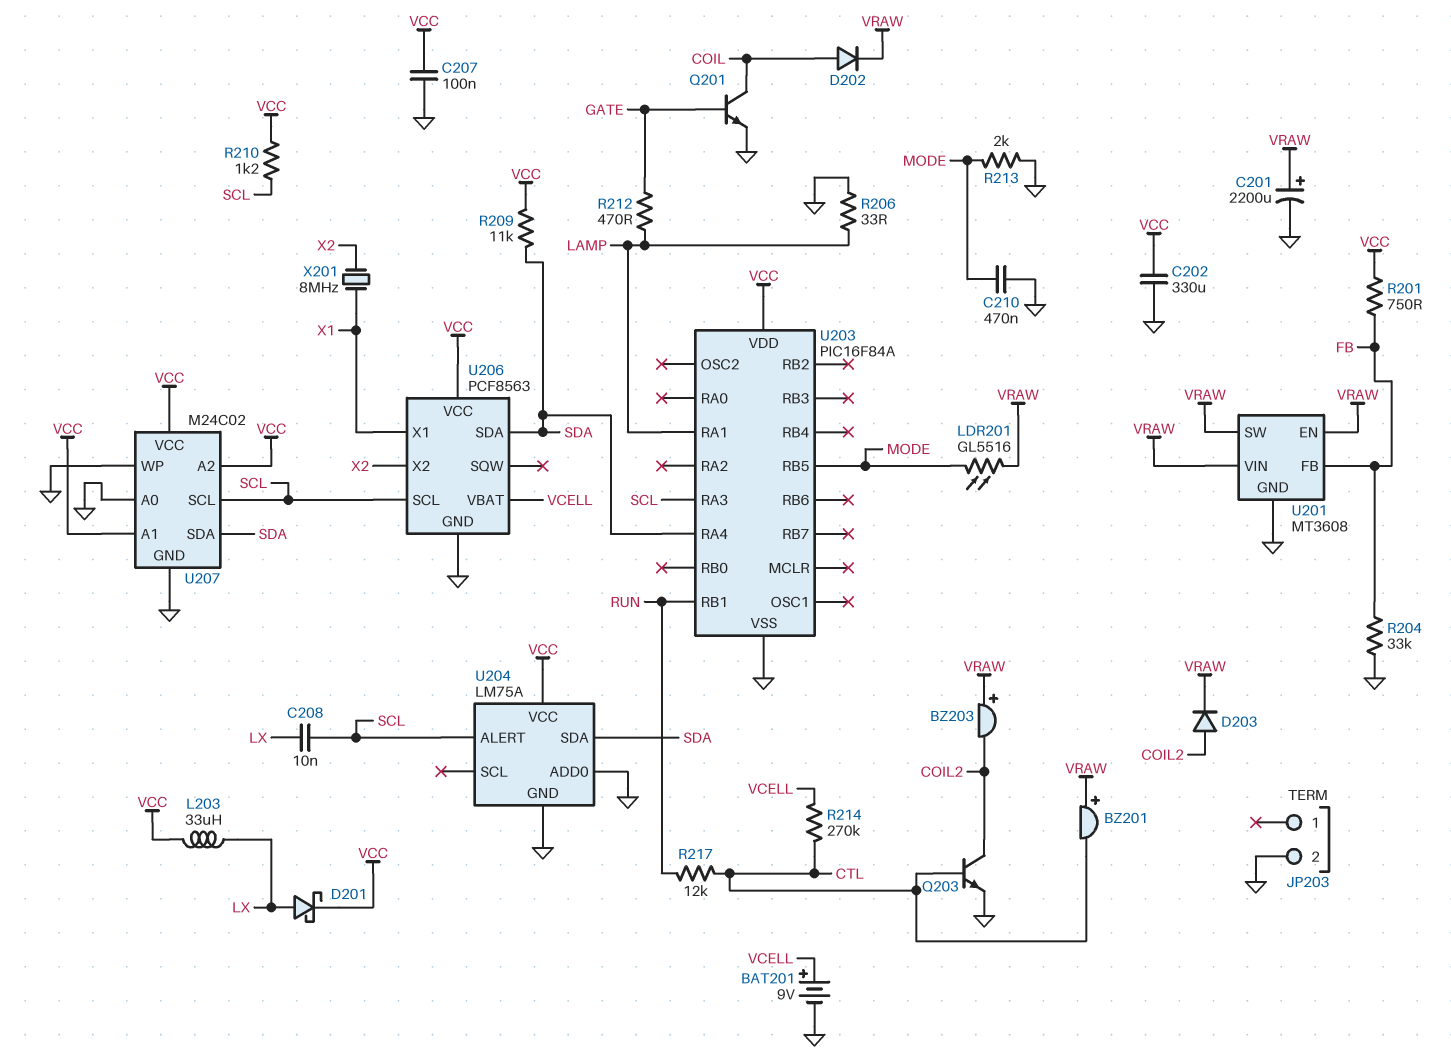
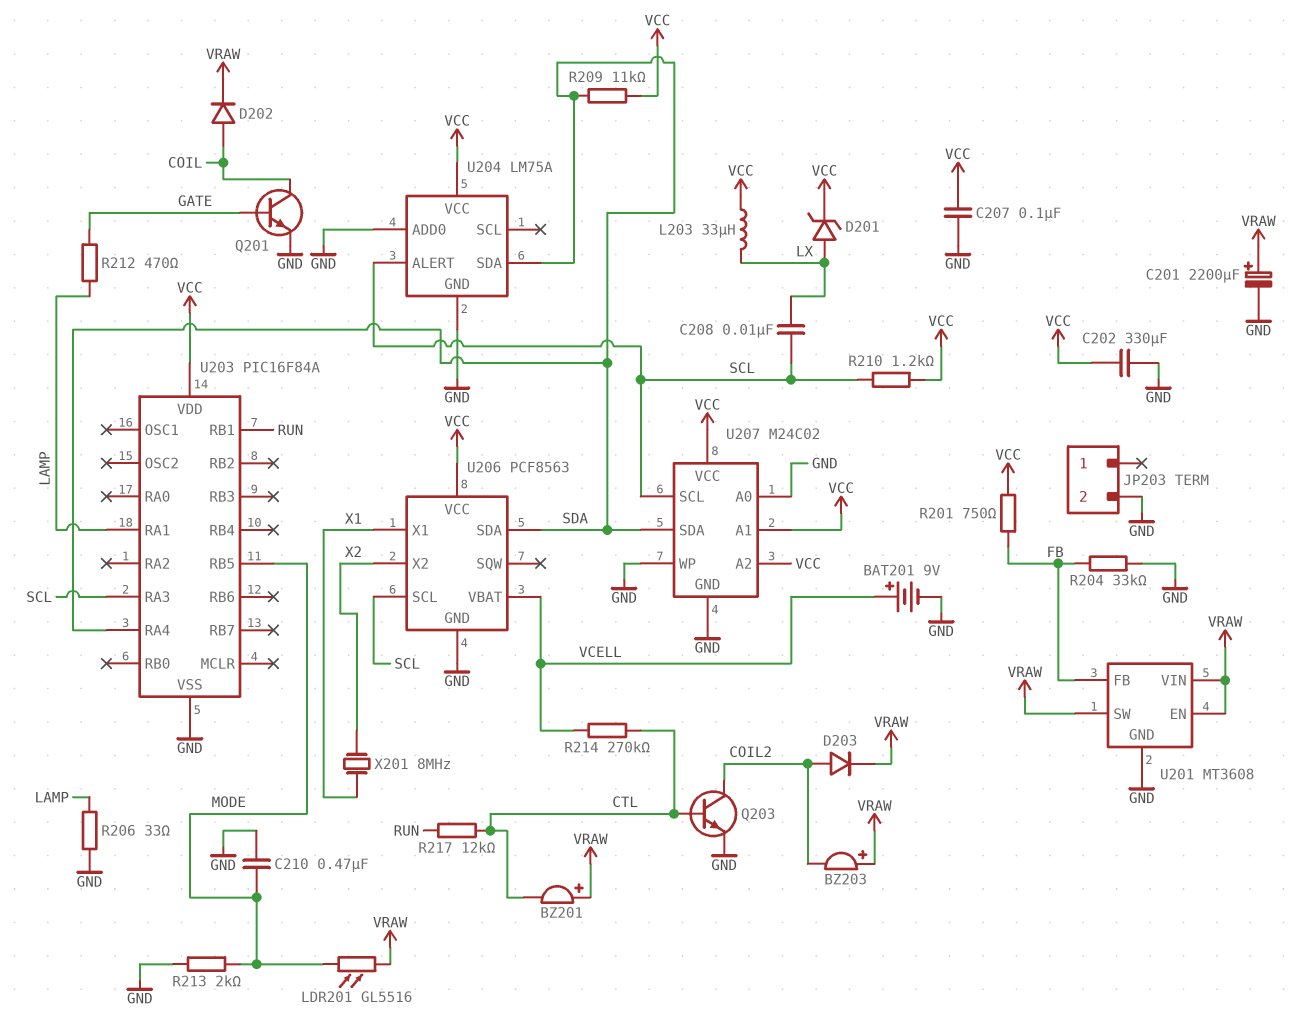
D201: schottky (A LX, K VCC) -> zener (A LX, K VCC)

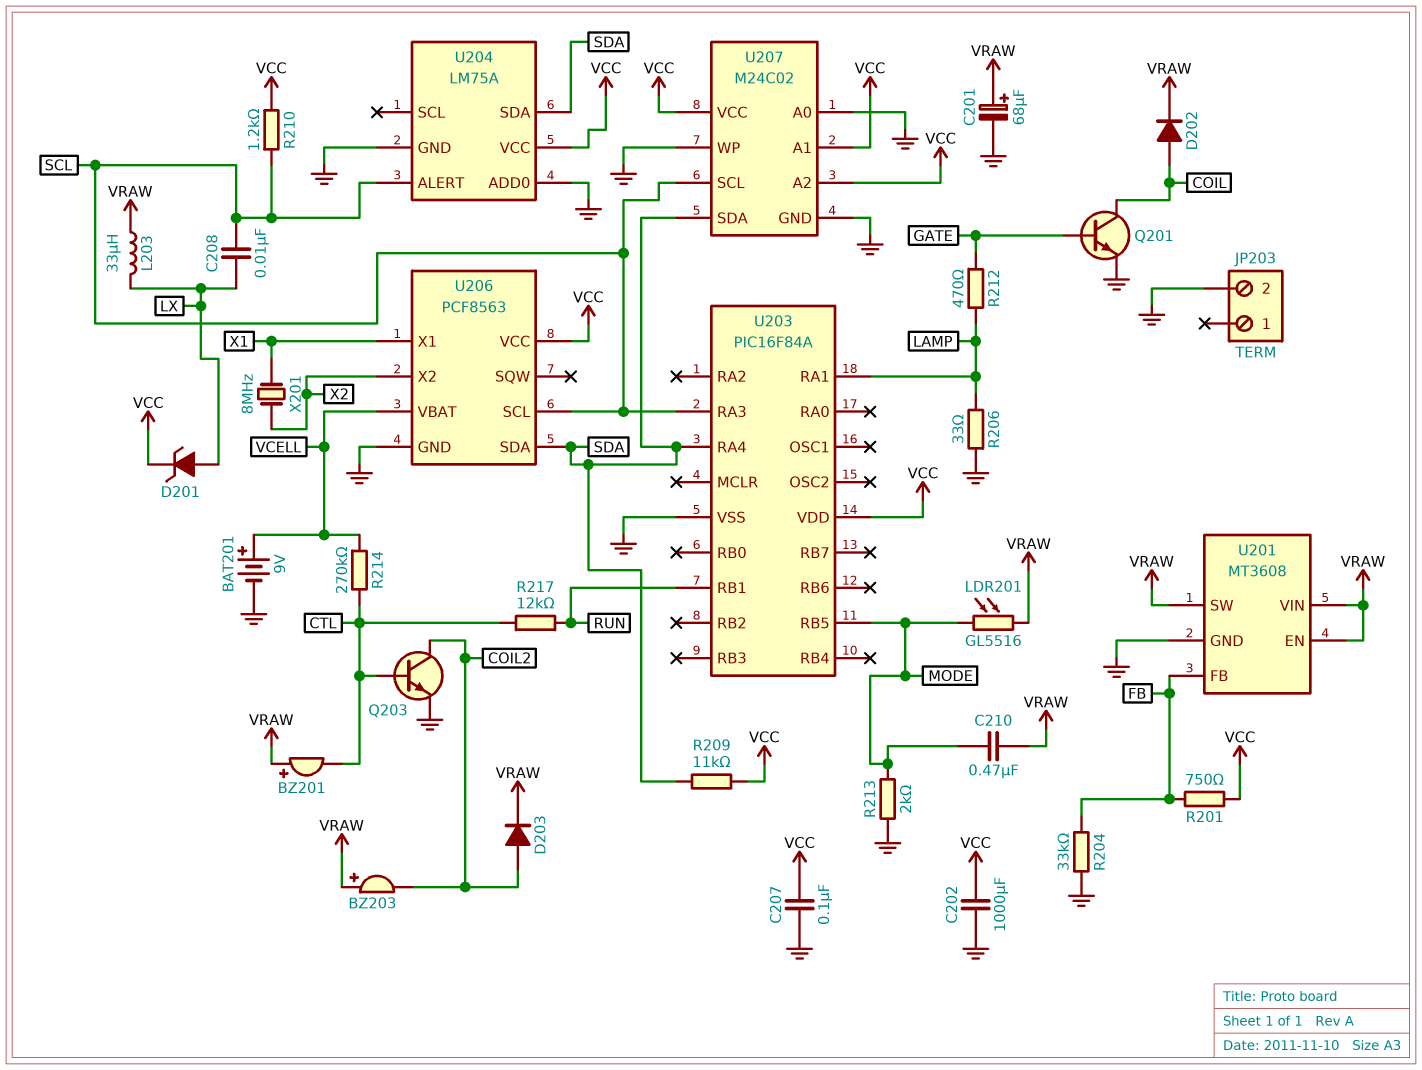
C201: 2200uF (plus VRAW, minus GND) -> 68uF (plus VRAW, minus GND)
C202: 330uF (GND, VCC) -> 1000uF (GND, VCC)
C210: 470nF (GND, MODE) -> 470nF (MODE, VRAW)
L203: 33uH (LX, VCC) -> 33uH (LX, VRAW)

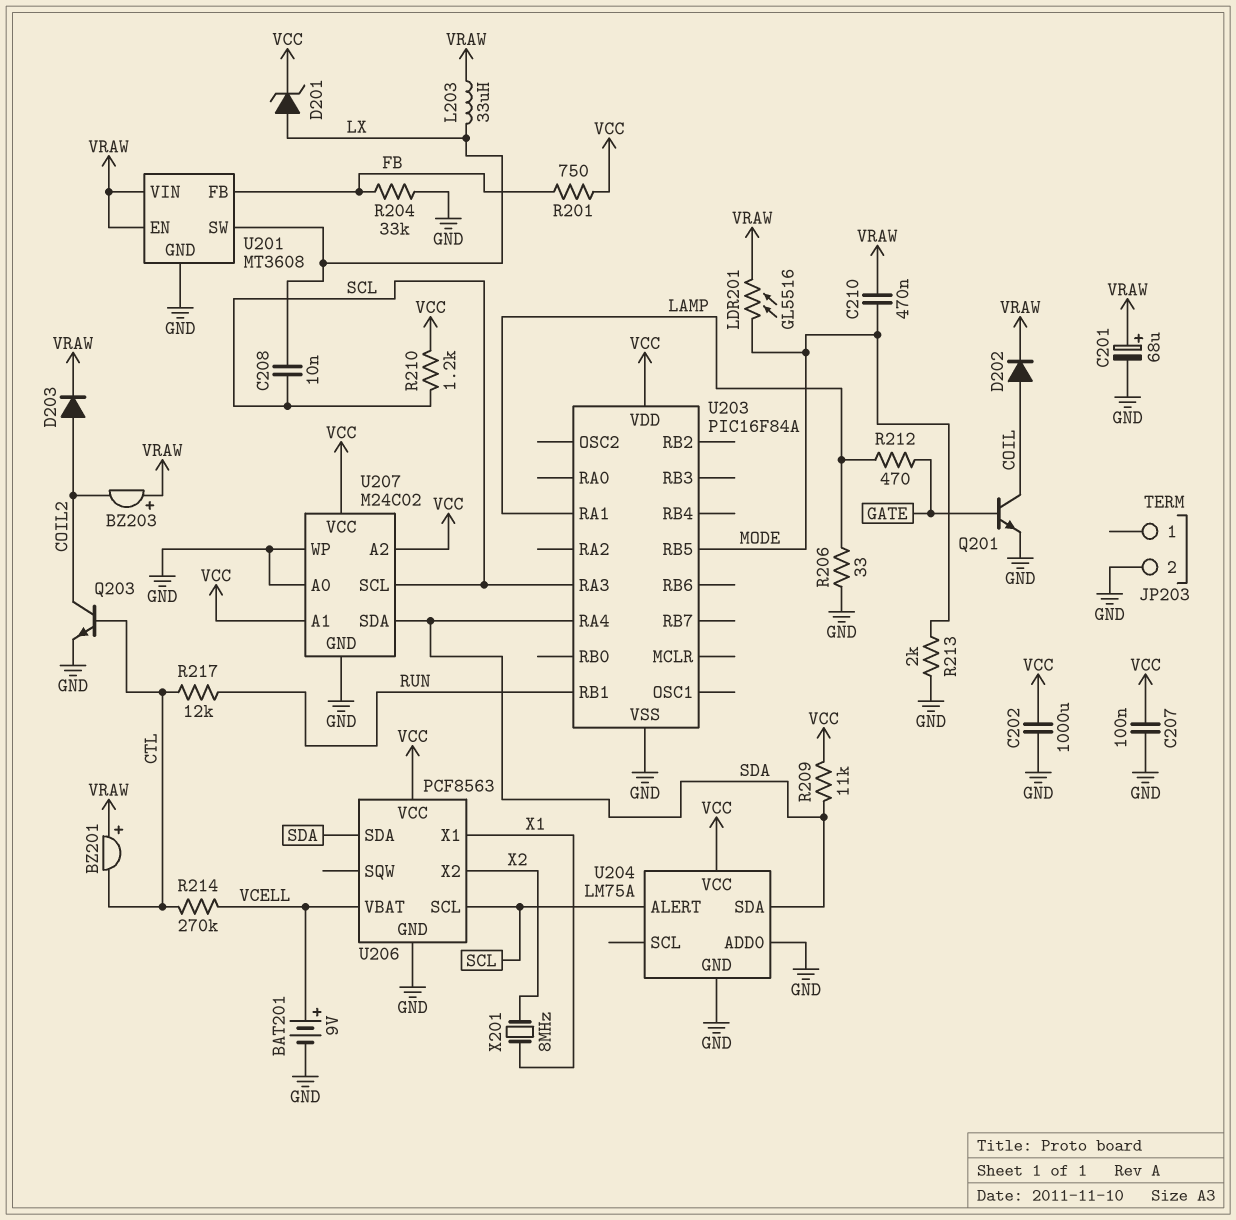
U201 pin SW: VRAW -> LX

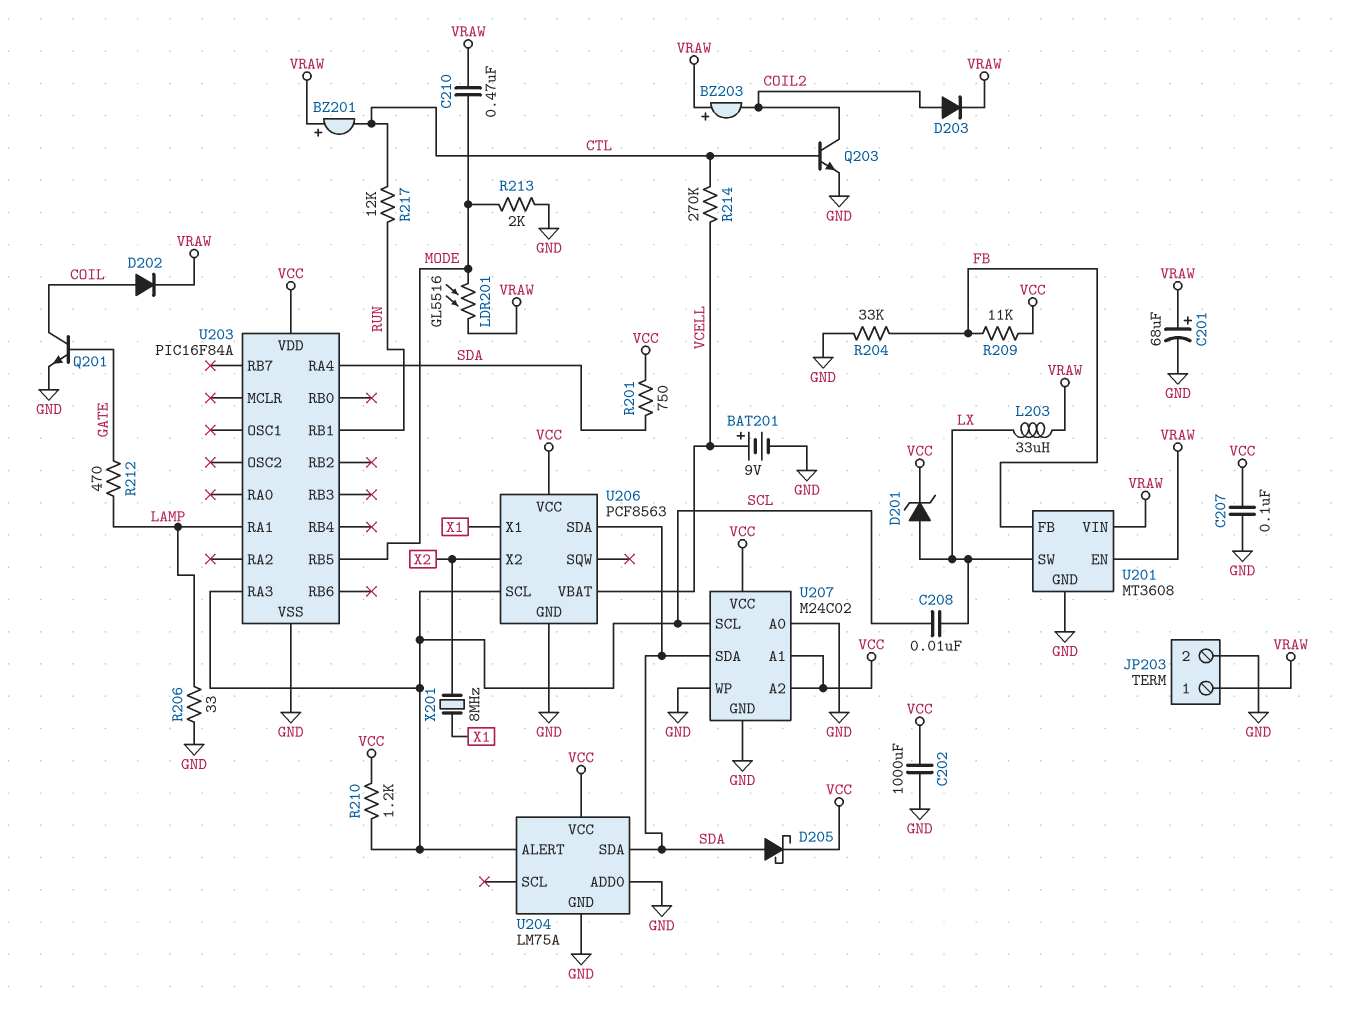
D205: none -> schottky (A SDA, K VCC)
JP203 pin 1: none -> VRAW
R201: 750 (FB, VCC) -> 750 (SDA, VCC)
R209: 11k (SDA, VCC) -> 11k (FB, VCC)

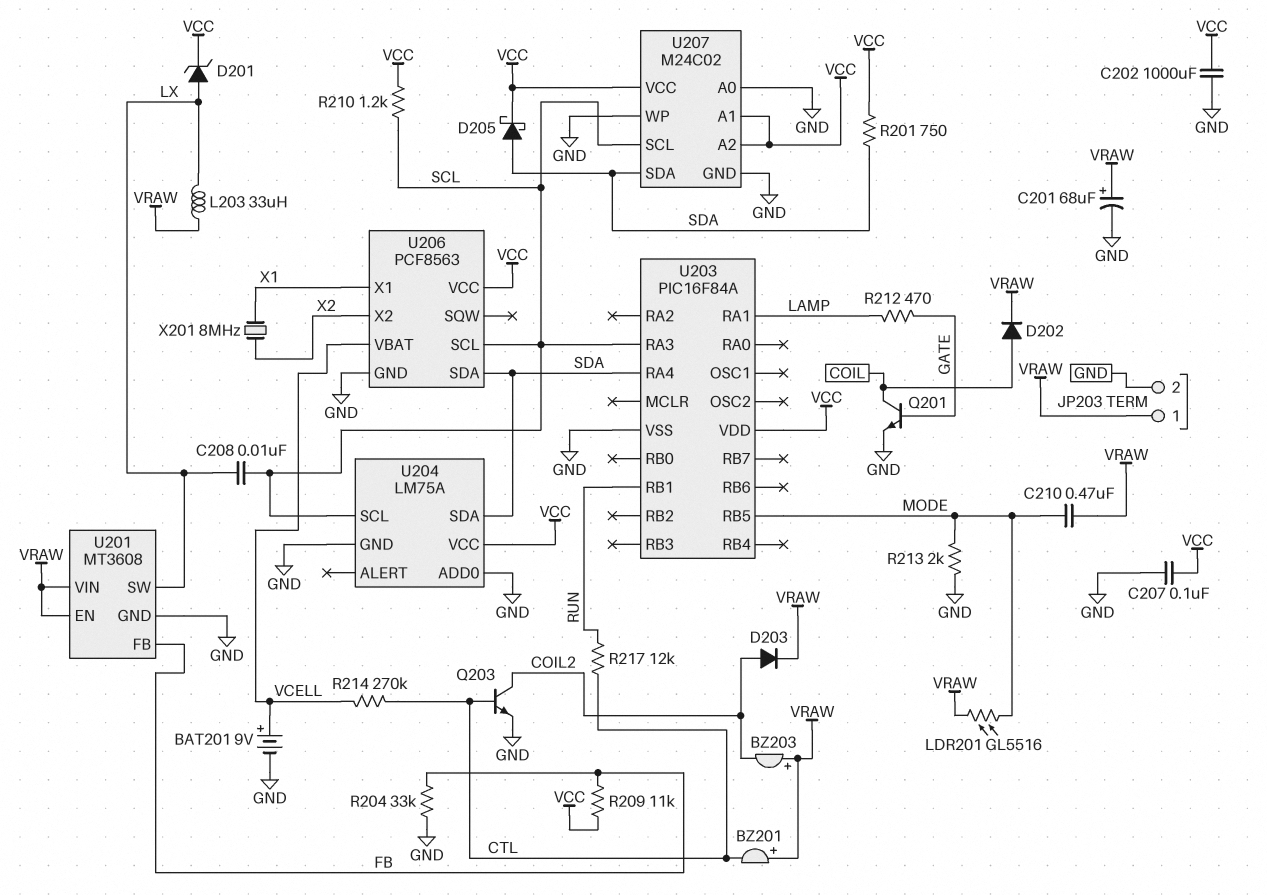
R206: 33 (GND, LAMP) -> none
U204 pin ALERT: SCL -> none
U204 pin SCL: none -> SCL

